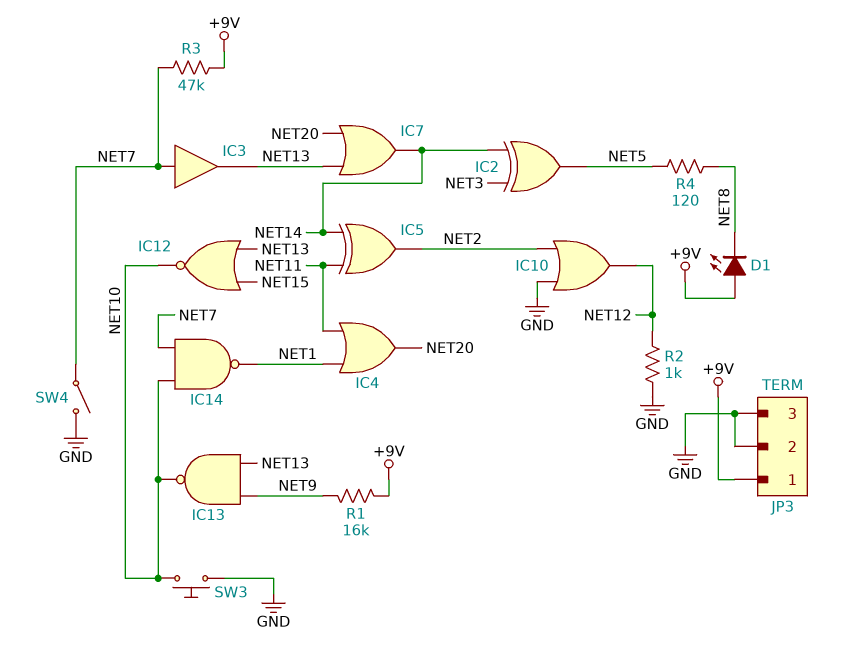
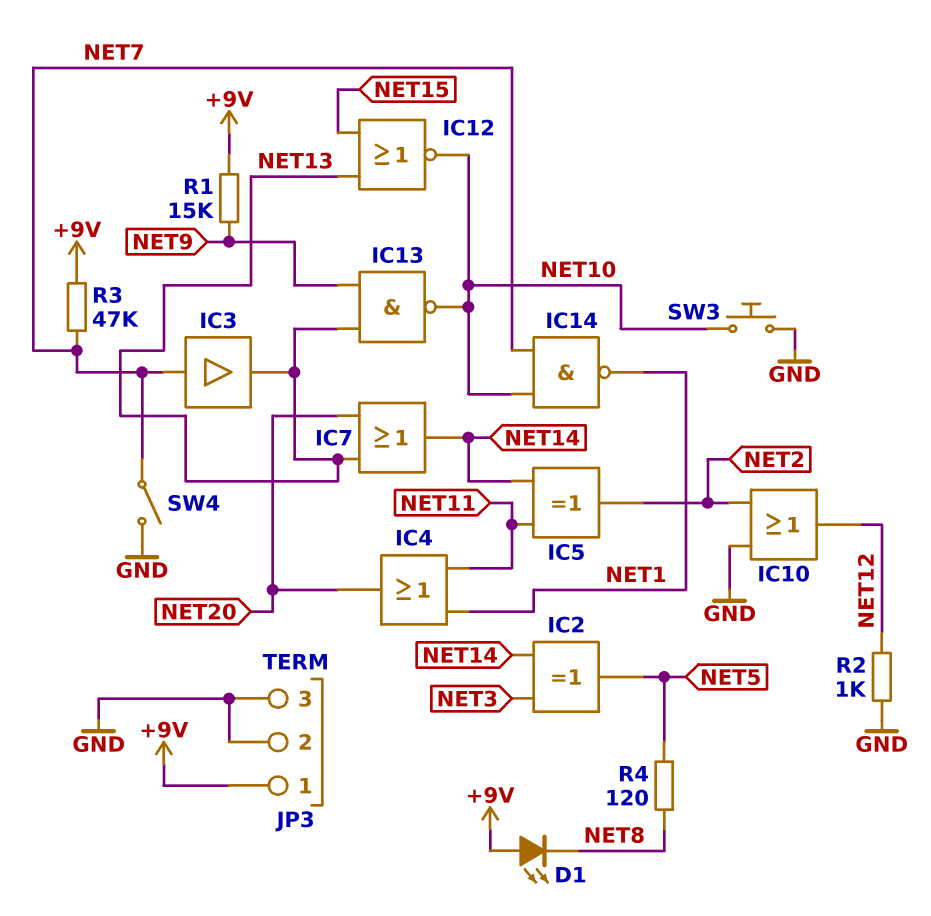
R1: 16k (+9V, NET9) -> 15k (+9V, NET9)

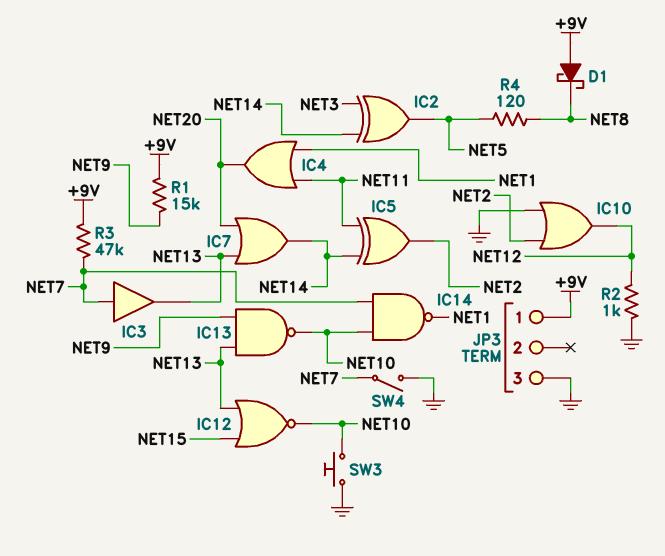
D1: LED (A +9V, K NET8) -> schottky (A +9V, K NET8)
JP3 pin 2: GND -> none

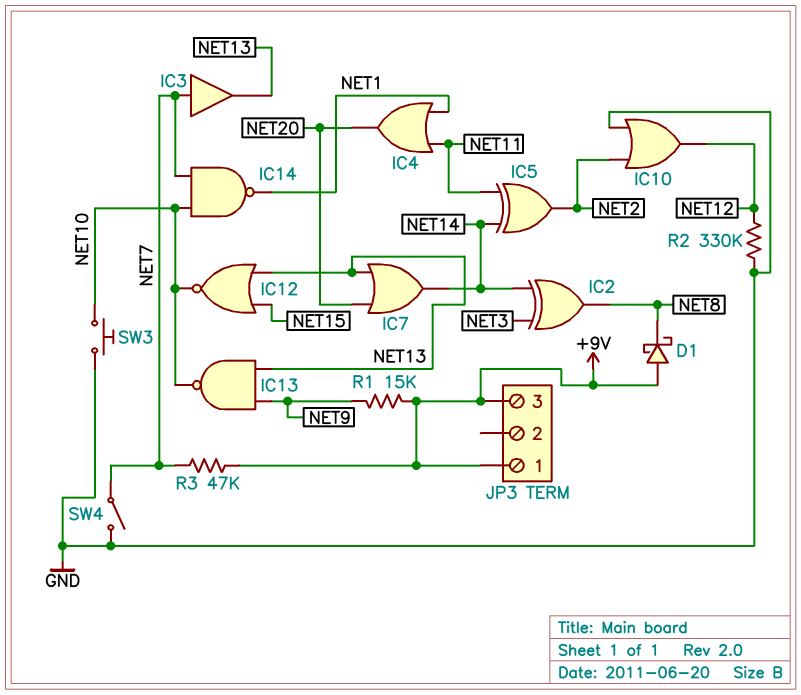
IC2: XOR (in NET3, in NET14, out NET5) -> XOR (in NET3, in NET14, out NET8)
JP3 pin 3: GND -> +9V
R2: 1k (GND, NET12) -> 330k (GND, NET12)
R4: 120 (NET5, NET8) -> none

